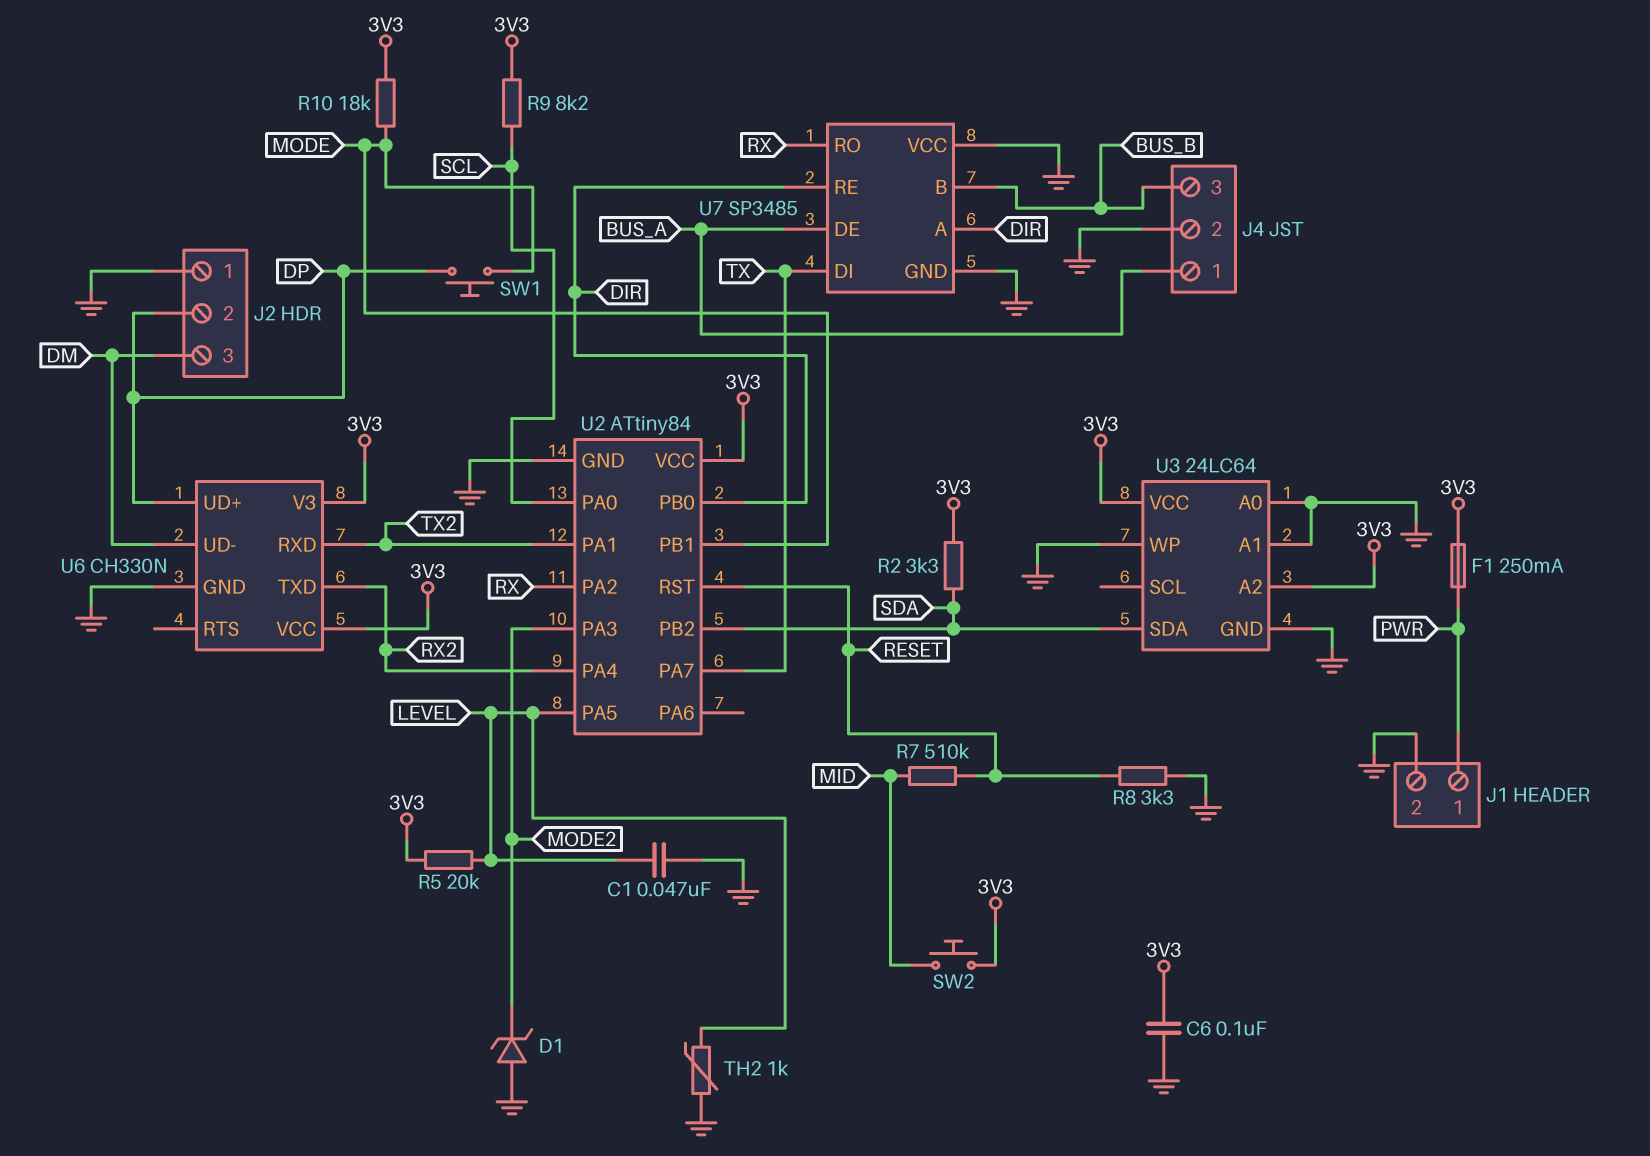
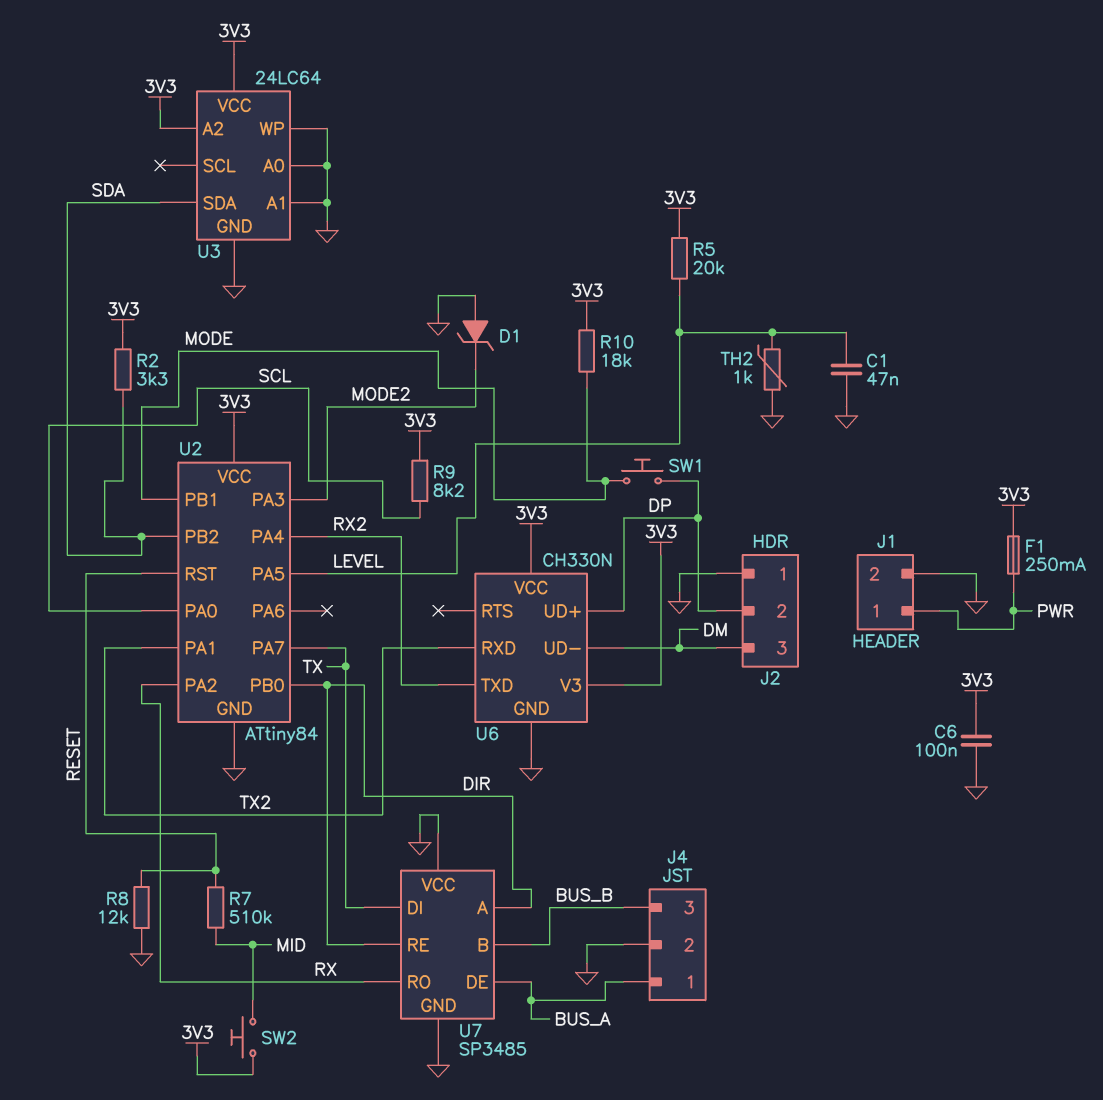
R8: 3.3k (GND, RESET) -> 12k (GND, RESET)

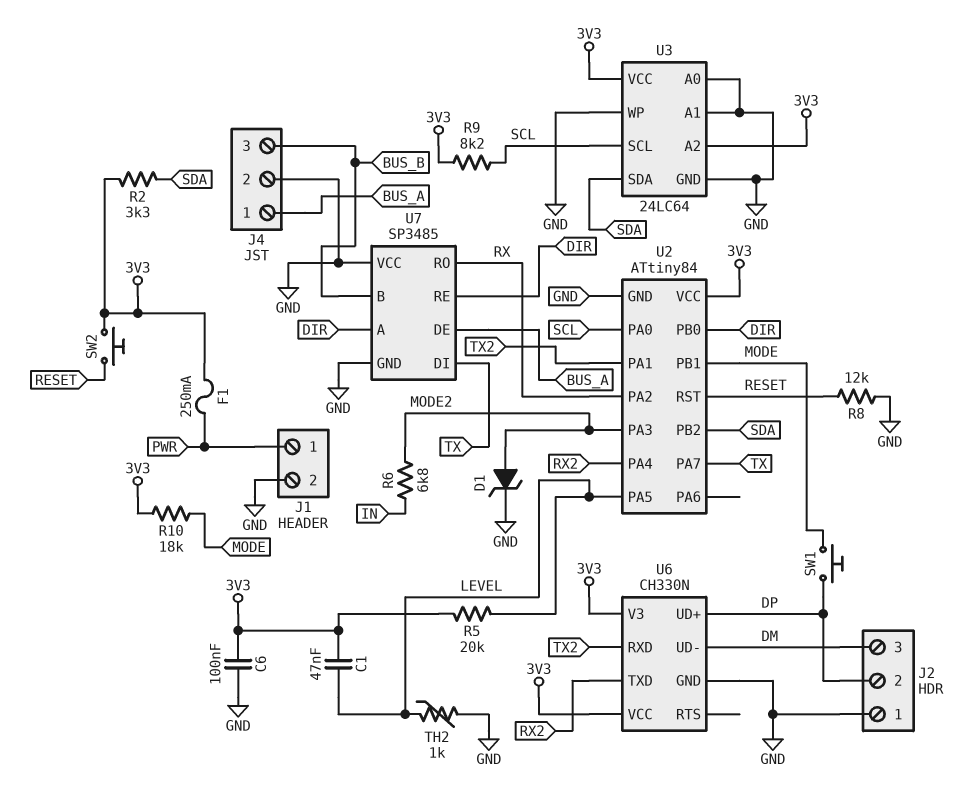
C1: 47nF (GND, LEVEL) -> 47nF (3V3, LEVEL)
D1: zener (A GND, K MODE2) -> zener (A MODE2, K GND)
R6: none -> 6.8k (IN, MODE2)
R7: 510k (MID, RESET) -> none
SW2: button (3V3, MID) -> button (3V3, RESET)
U3 pin SCL: none -> SCL

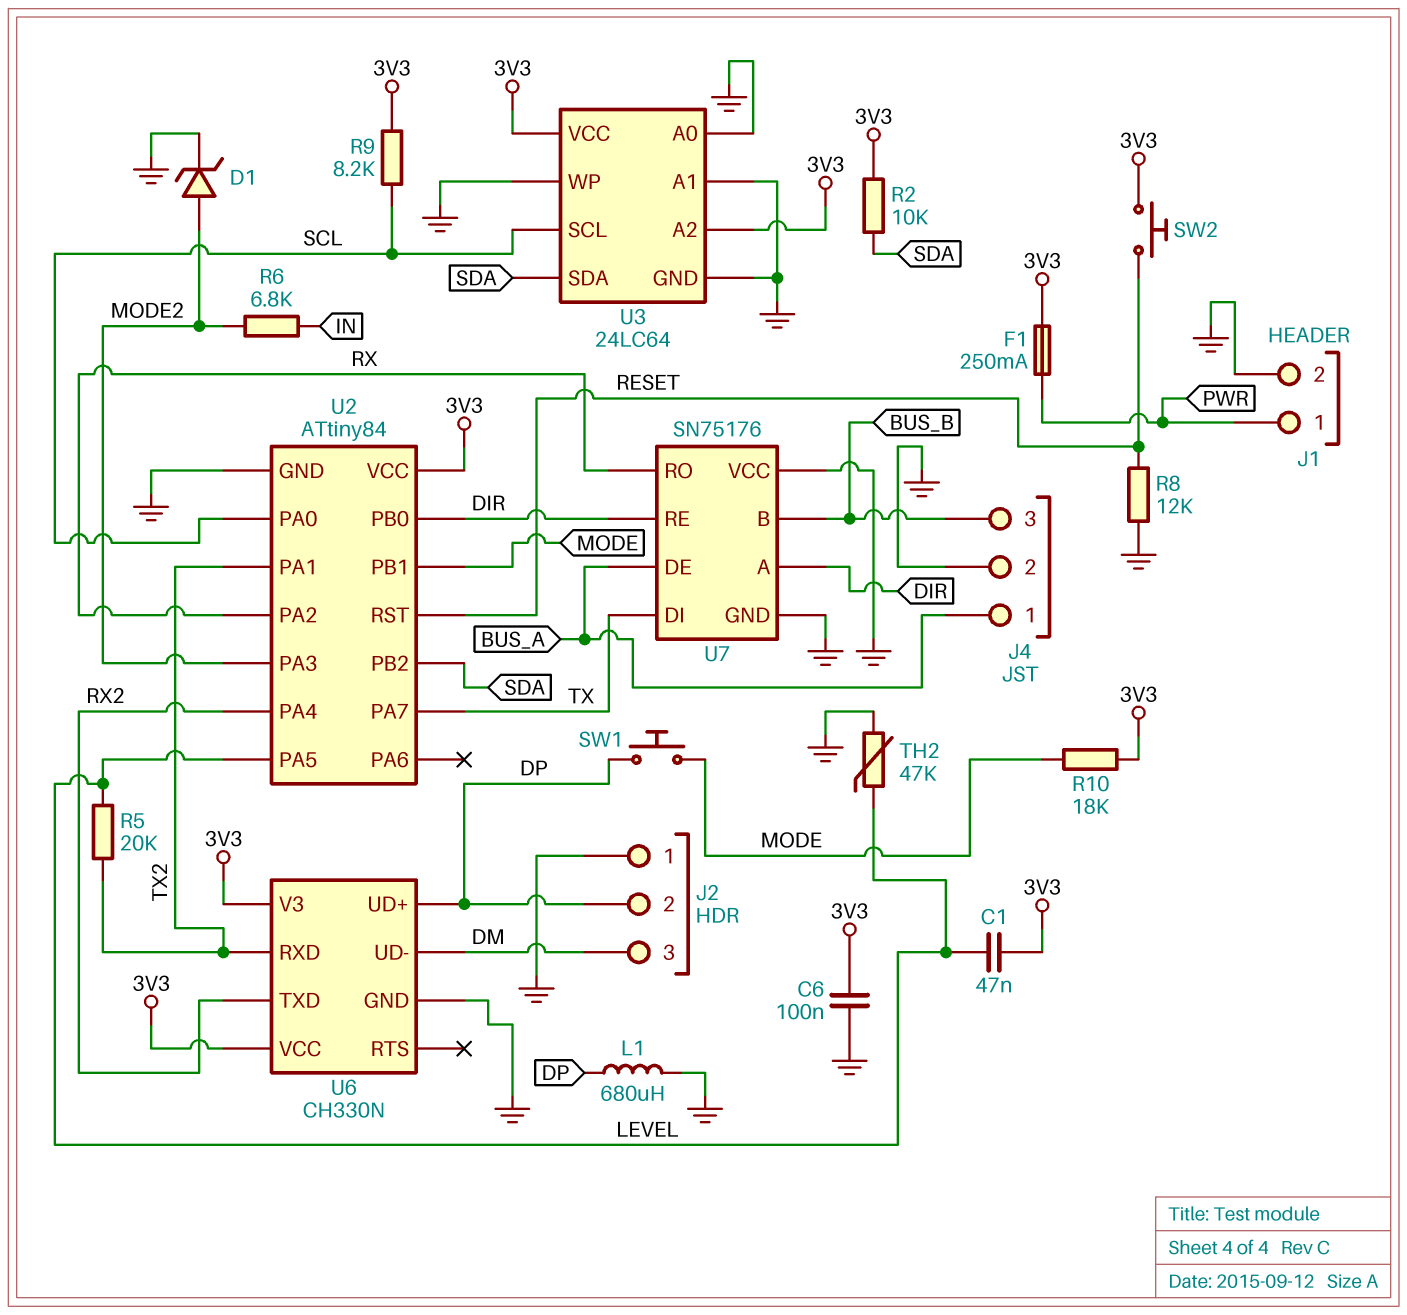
L1: none -> 680uH (DP, GND)
R2: 3.3k (3V3, SDA) -> 10k (3V3, SDA)
R5: 20k (3V3, LEVEL) -> 20k (LEVEL, TX2)
TH2: 1k (GND, LEVEL) -> 47k (GND, LEVEL)
U7: SP3485 -> SN75176

